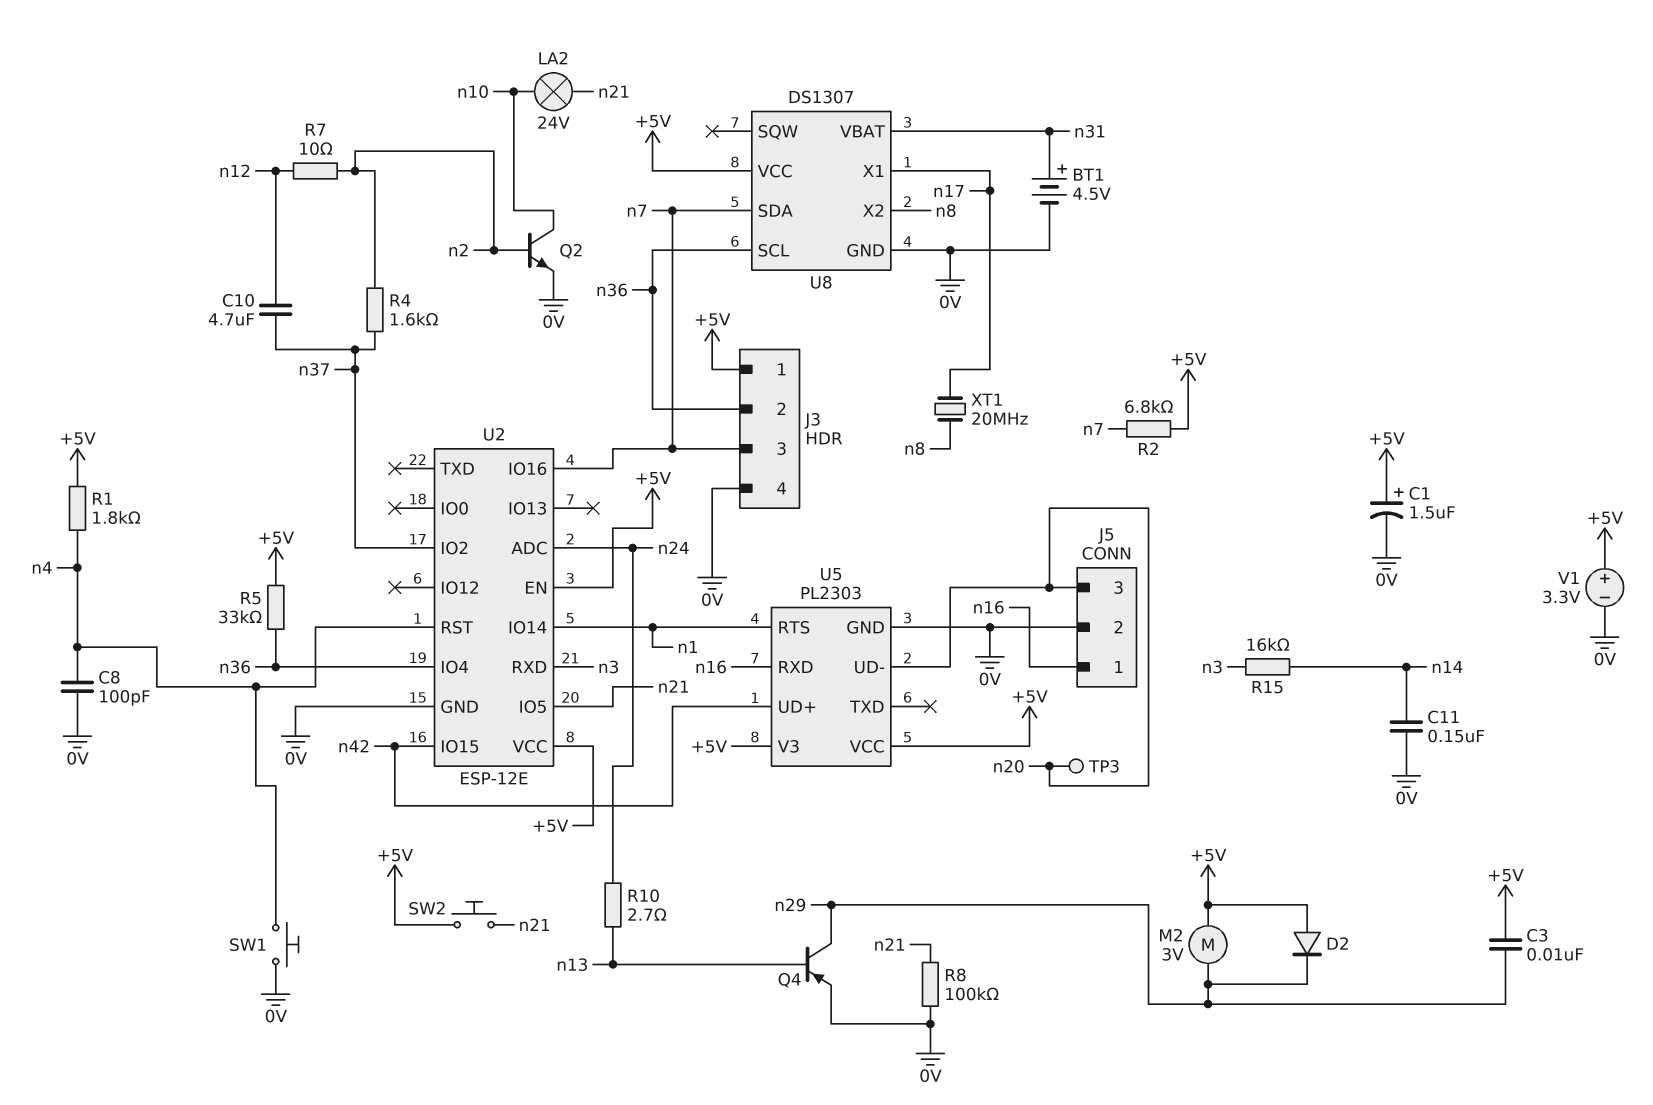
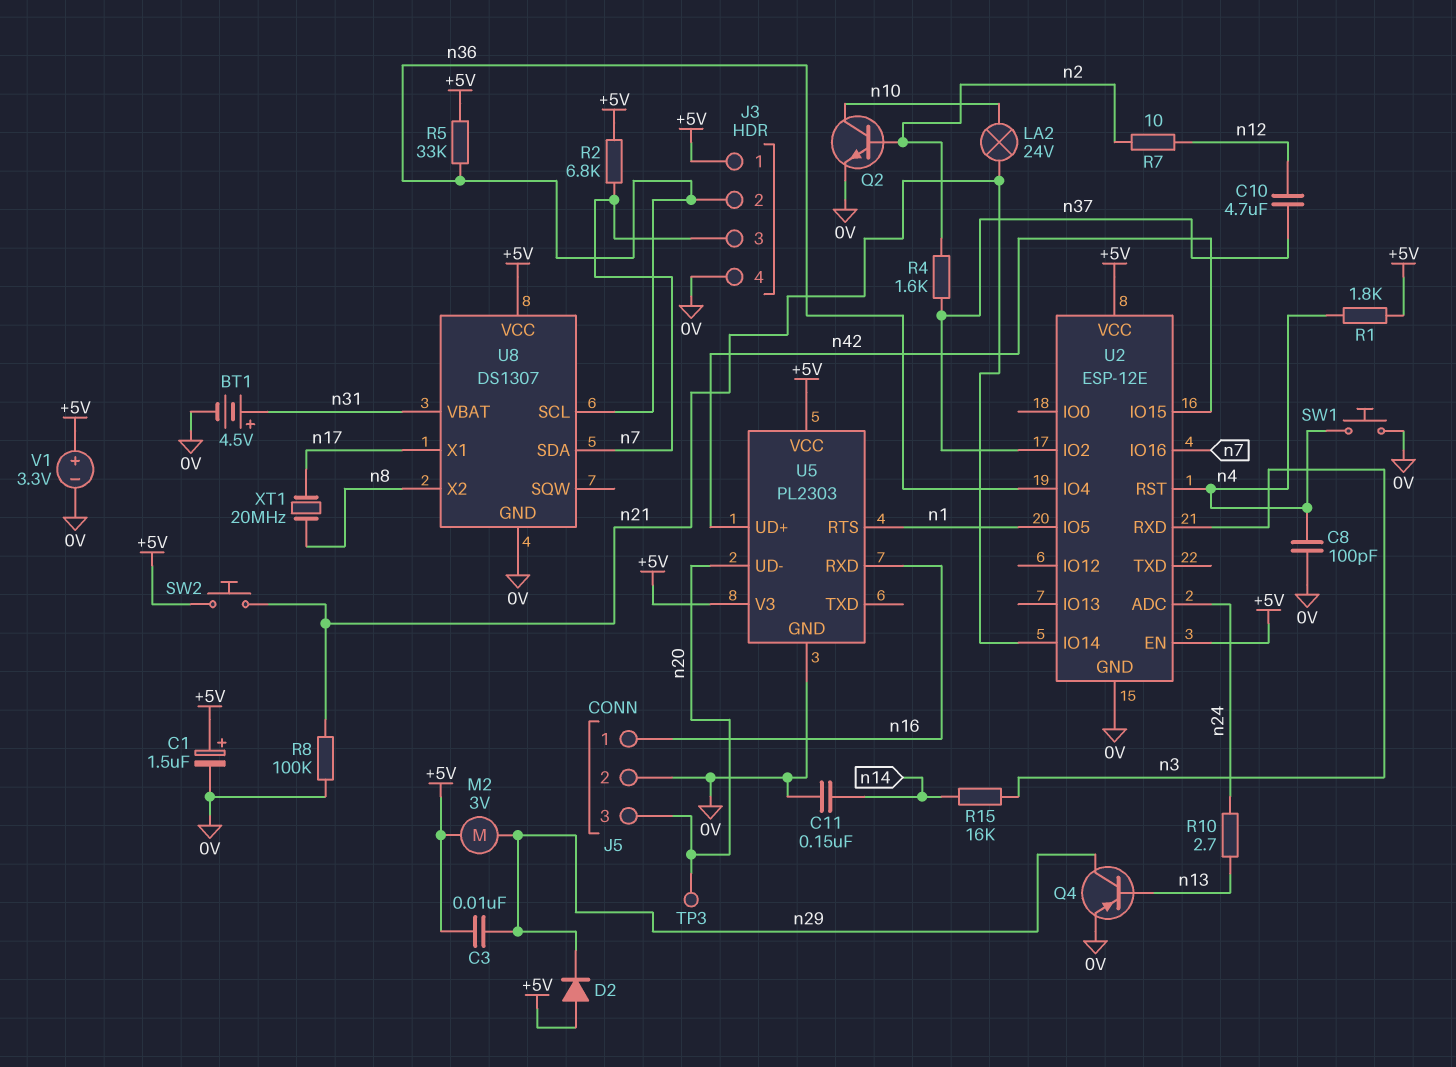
U2 pin IO5: n21 -> n1
U2 pin IO14: n1 -> n21

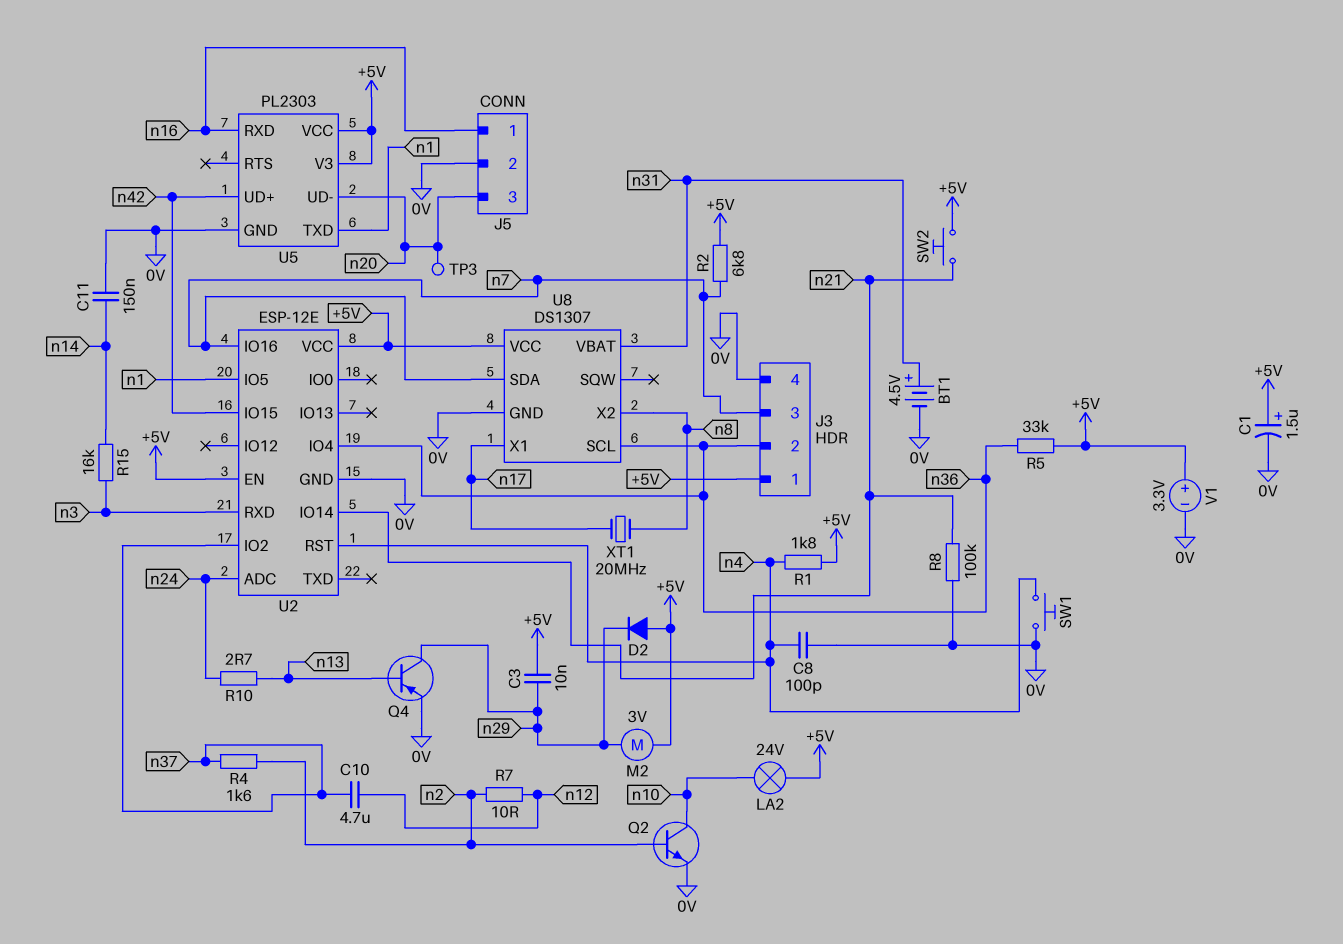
LA2: lamp 24V (n10, n21) -> lamp 24V (+5V, n10)
U5 pin RTS: n1 -> none
U5 pin TXD: none -> n1

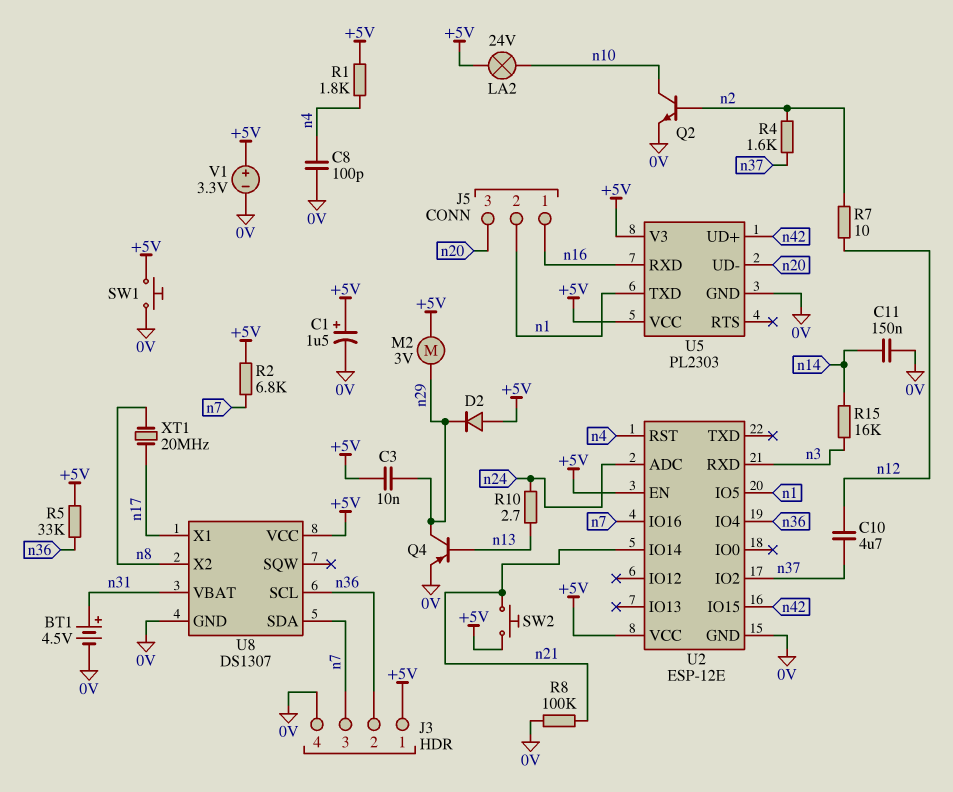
J5 pin 2: 0V -> n1
SW1: button (0V, n4) -> button (+5V, 0V)
TP3: test point (n20) -> none

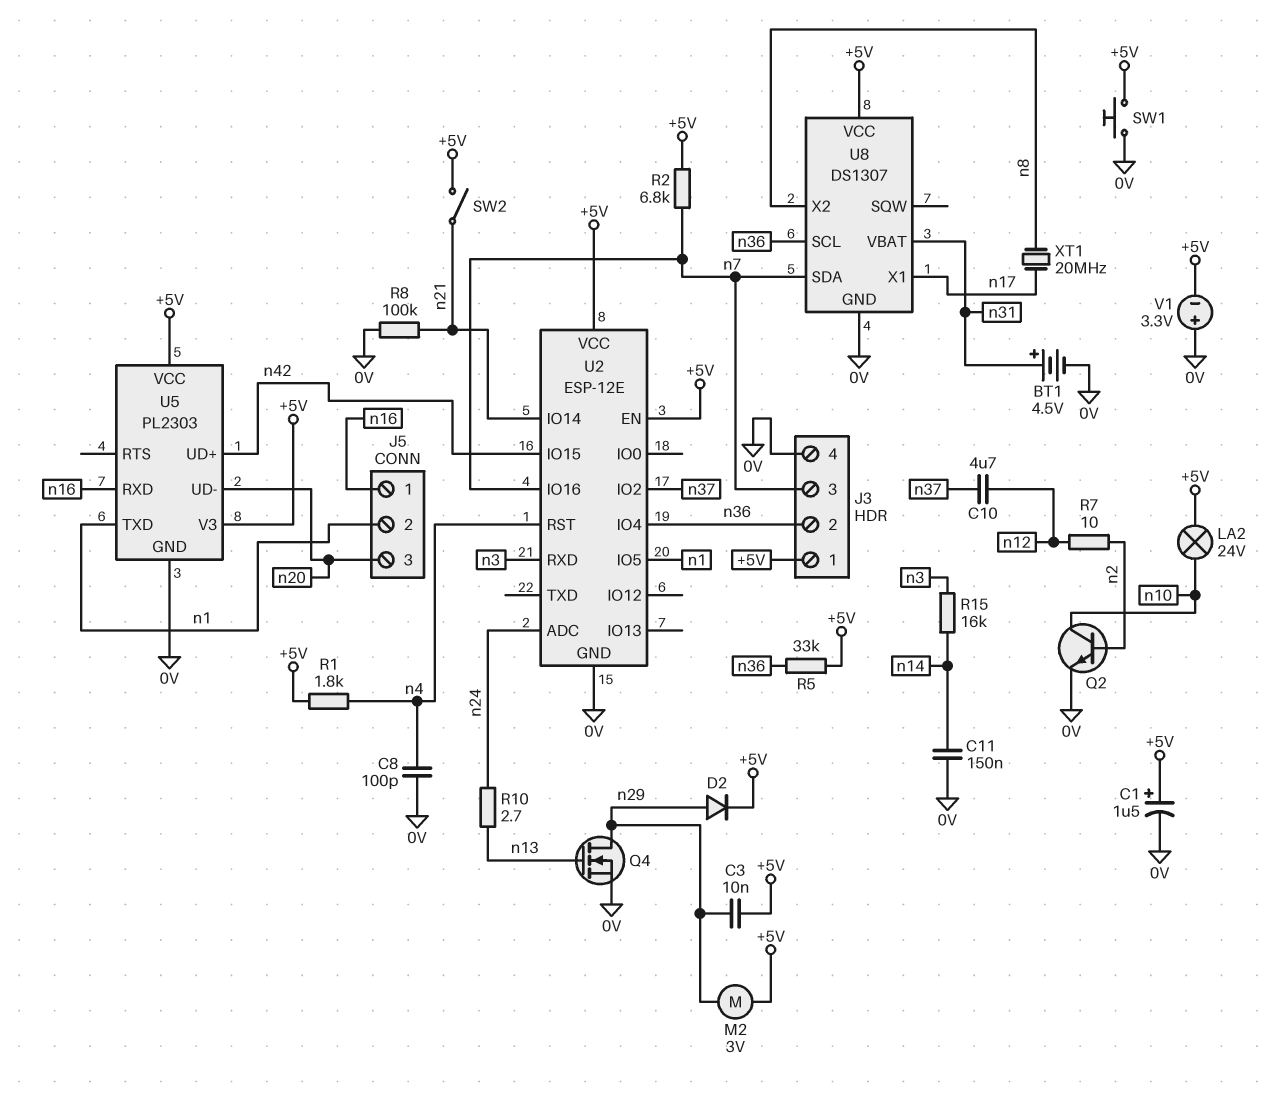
D2: diode (A +5V, K n29) -> diode (A n29, K +5V)
Q4: PNP (B n13, C n29, E 0V) -> NMOS (G n13, D n29, S 0V)
R4: 1.6k (n2, n37) -> none
SW2: button (+5V, n21) -> switch (+5V, n21)
V1: 3.3V (plus +5V, minus 0V) -> 3.3V (plus 0V, minus +5V)

